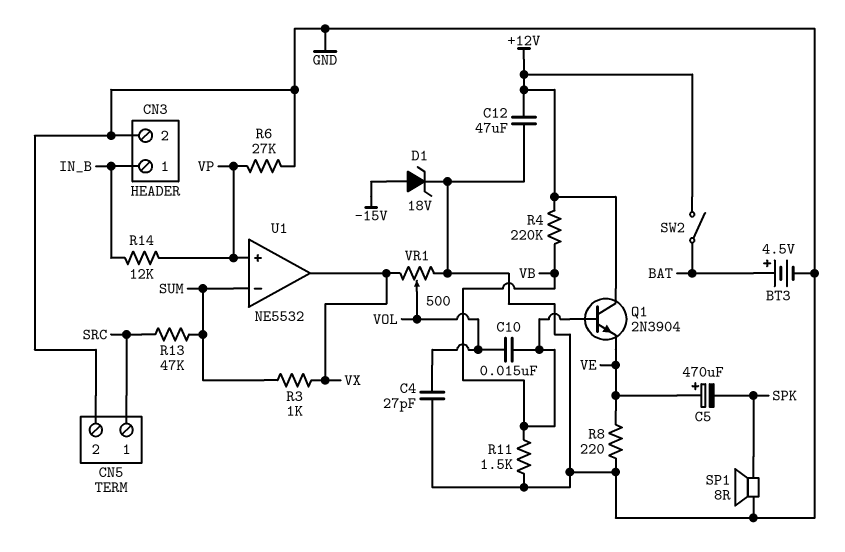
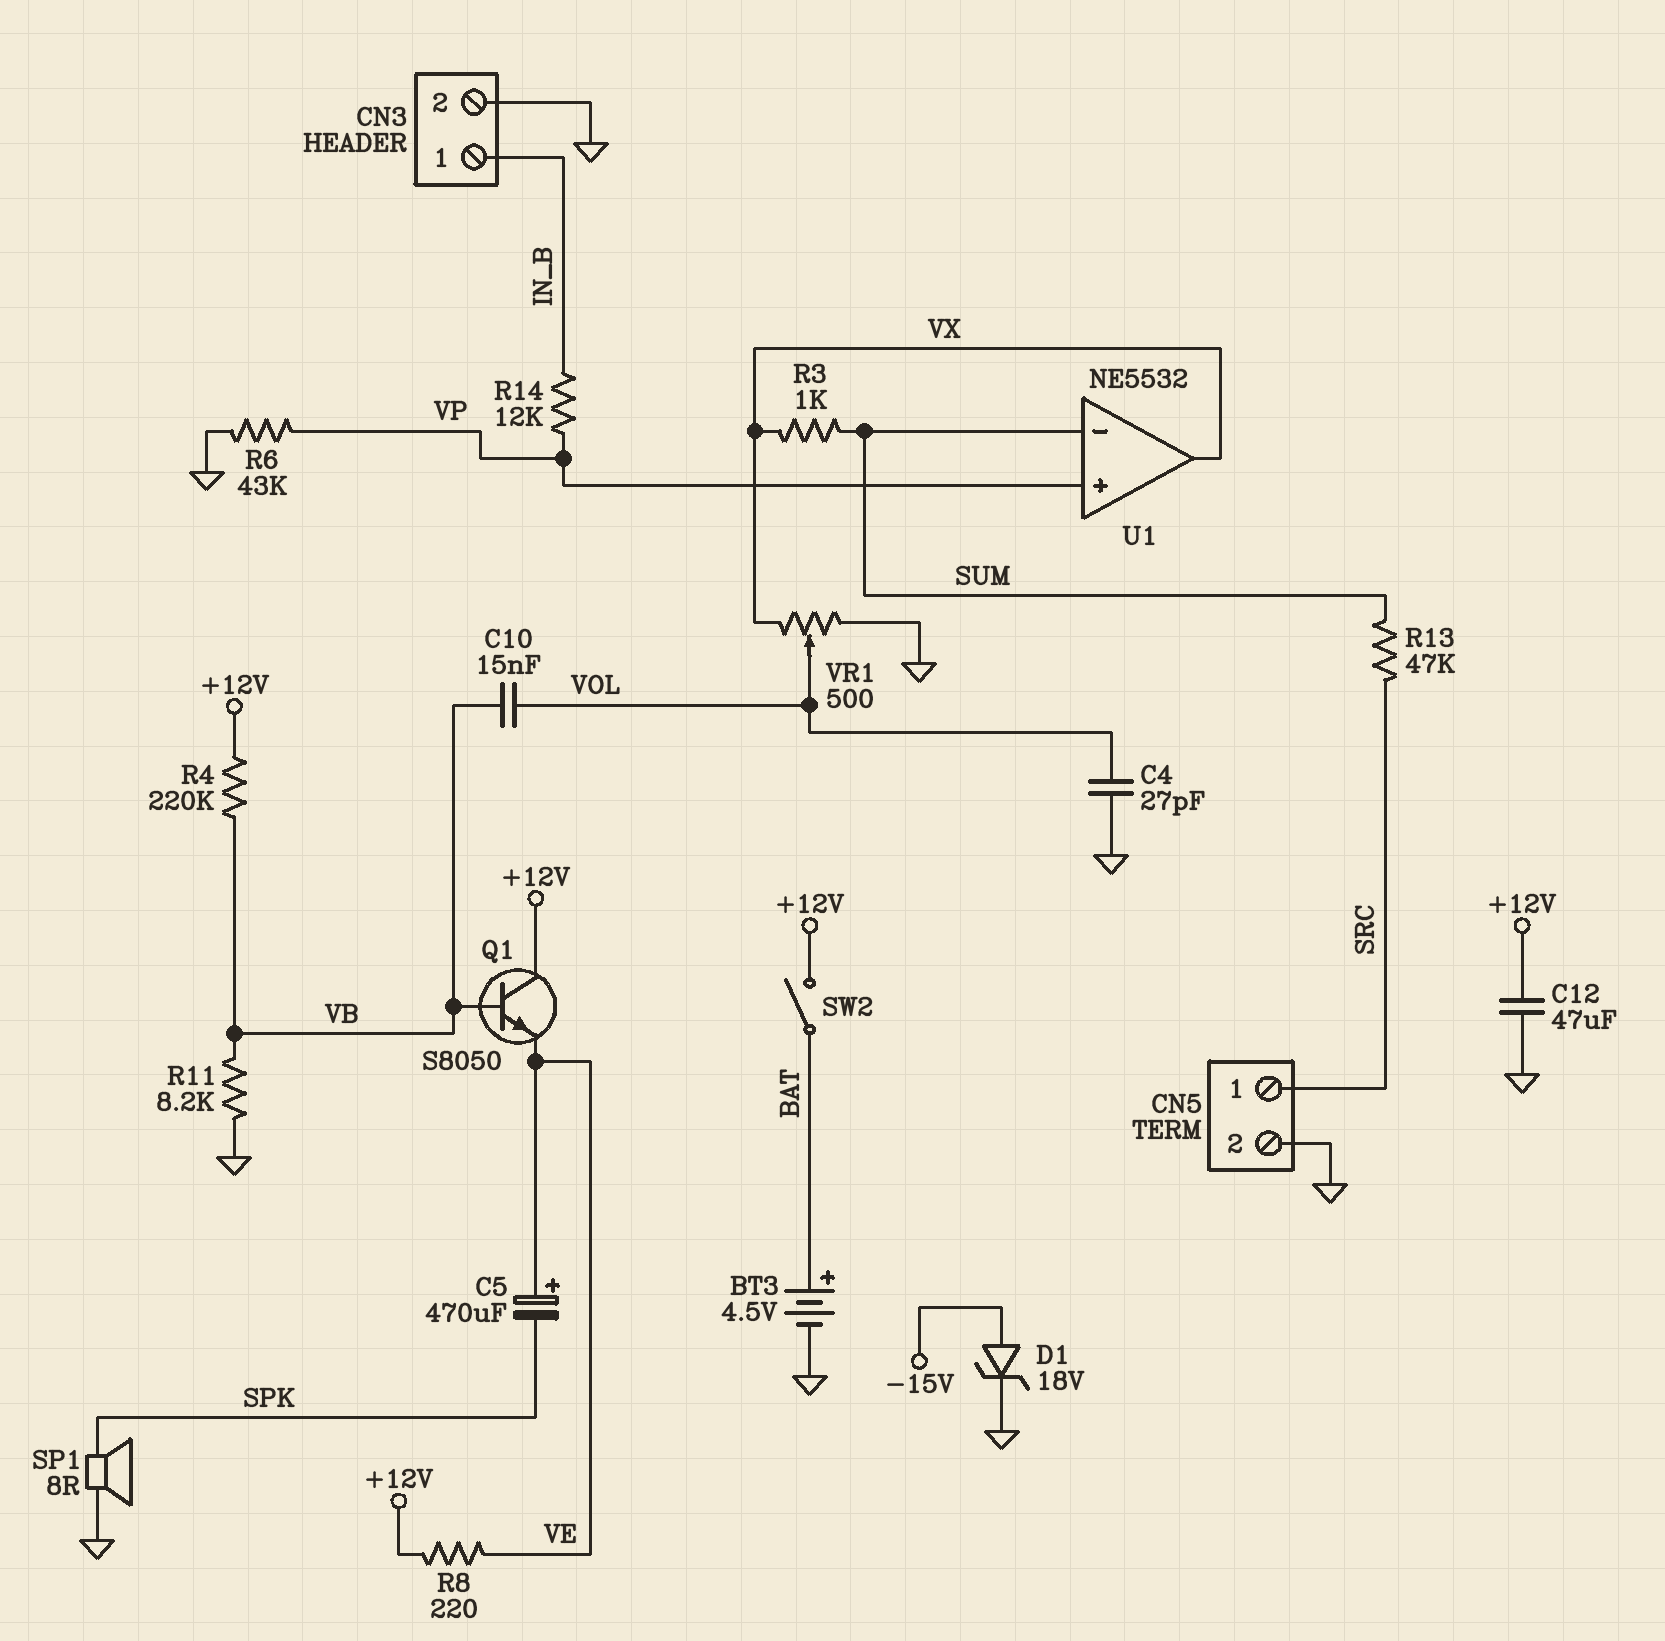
Q1: NPN 2N3904 (B VB, C +12V, E VE) -> NPN S8050 (B VB, C +12V, E VE)
R6: 27k (GND, VP) -> 43k (GND, VP)
R8: 220 (GND, VE) -> 220 (+12V, VE)
R11: 1.5k (GND, VB) -> 8.2k (GND, VB)

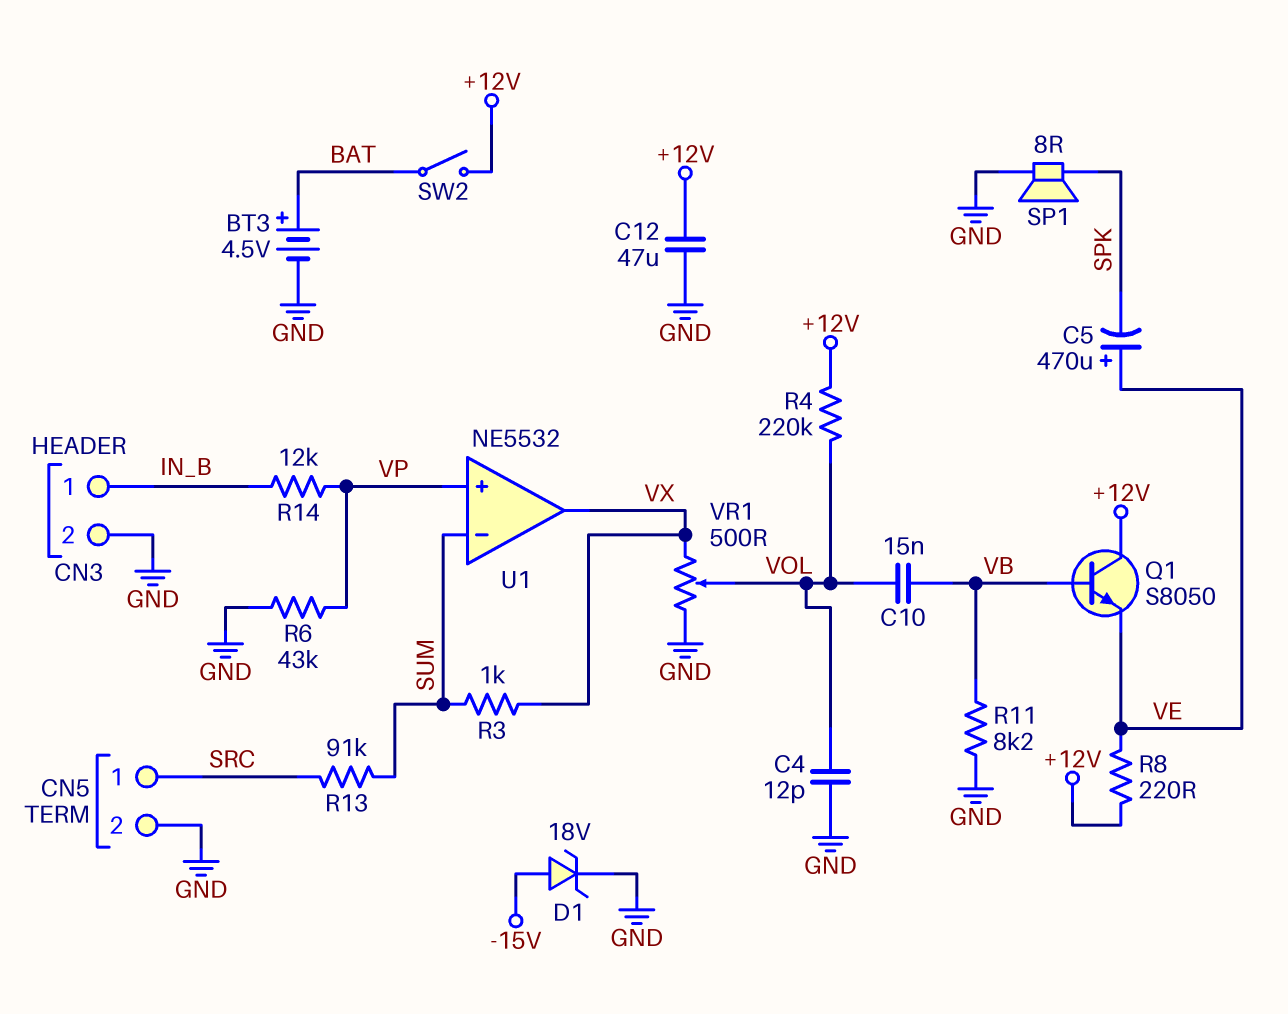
C4: 27pF (GND, VOL) -> 12pF (GND, VOL)
R4: 220k (+12V, VB) -> 220k (+12V, VOL)
R13: 47k (SRC, SUM) -> 91k (SRC, SUM)

